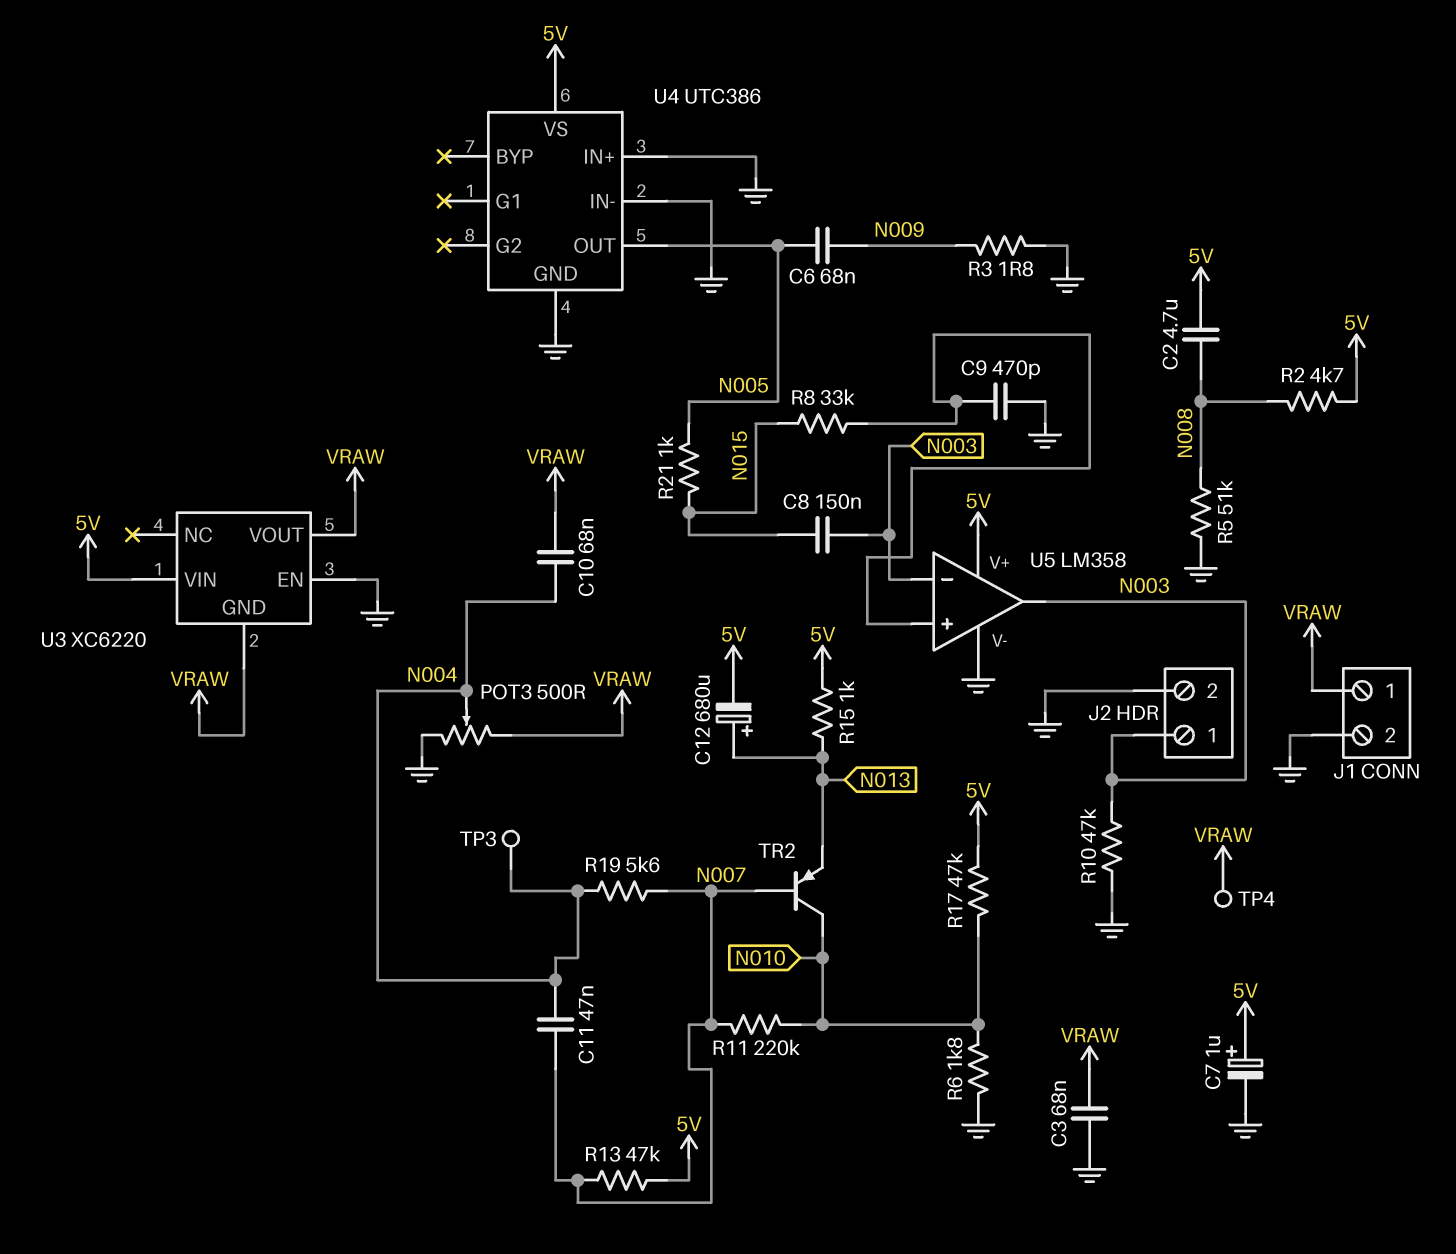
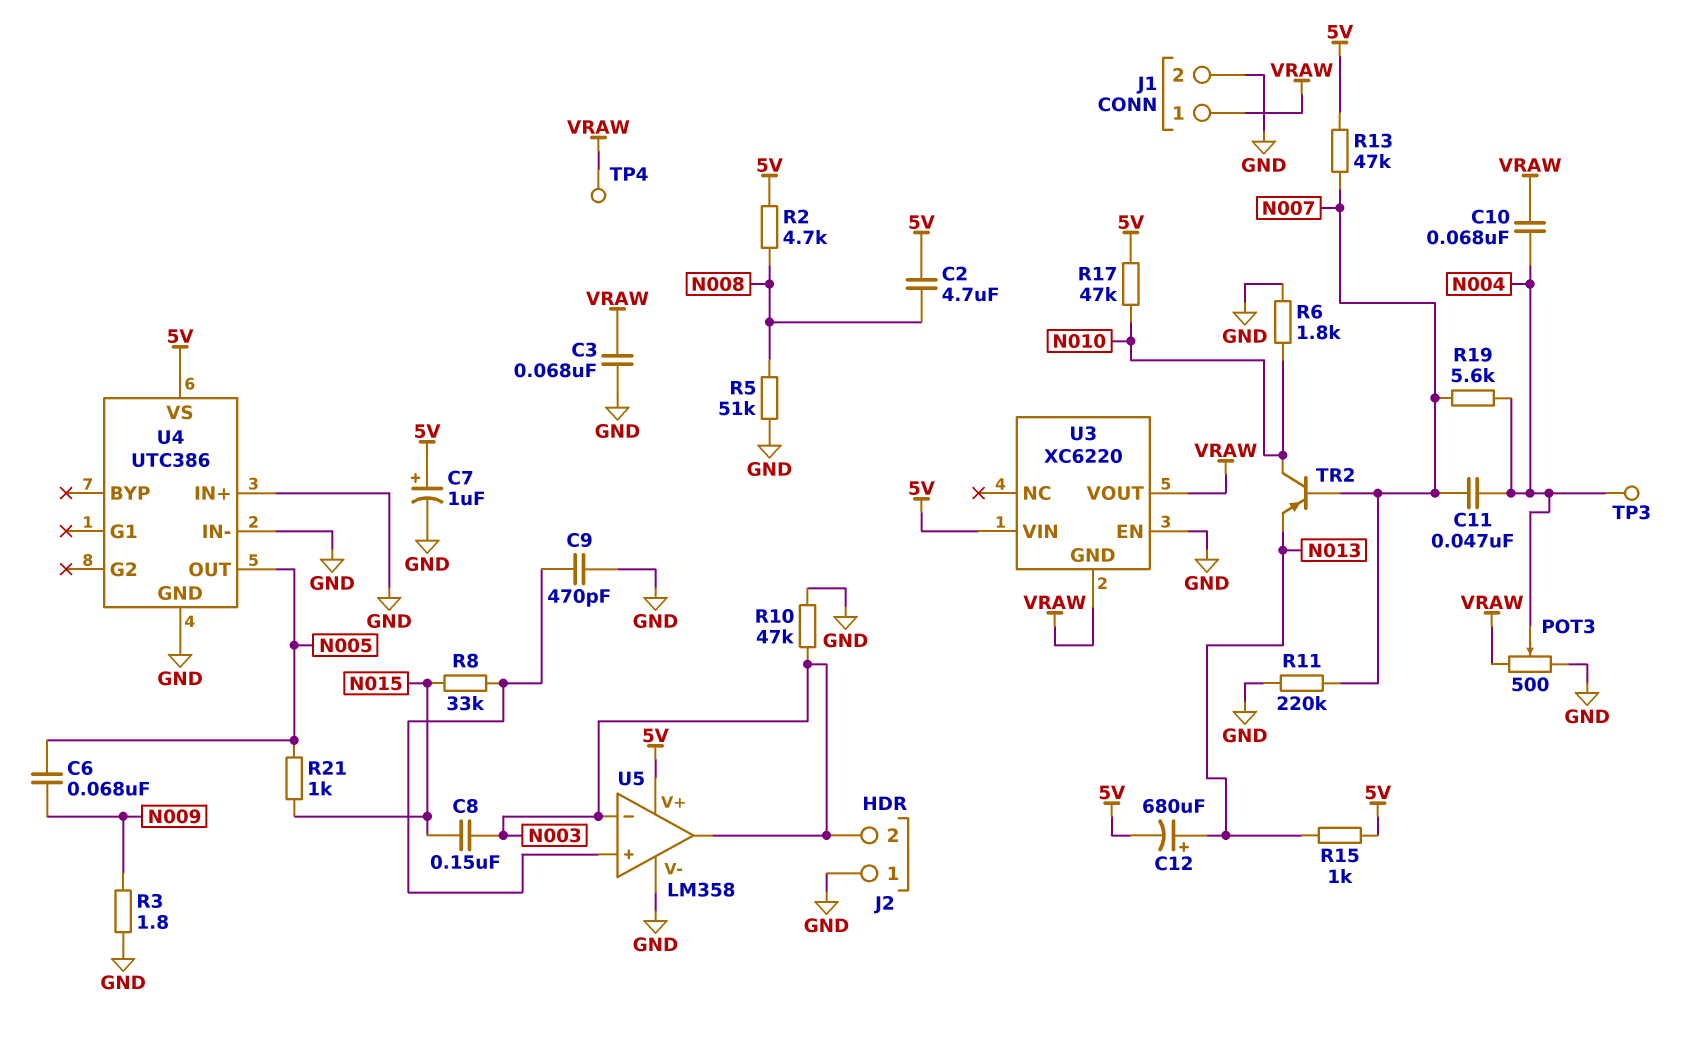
J2 pin 1: N003 -> GND
J2 pin 2: GND -> N003
R11: 220k (N007, N010) -> 220k (GND, N007)

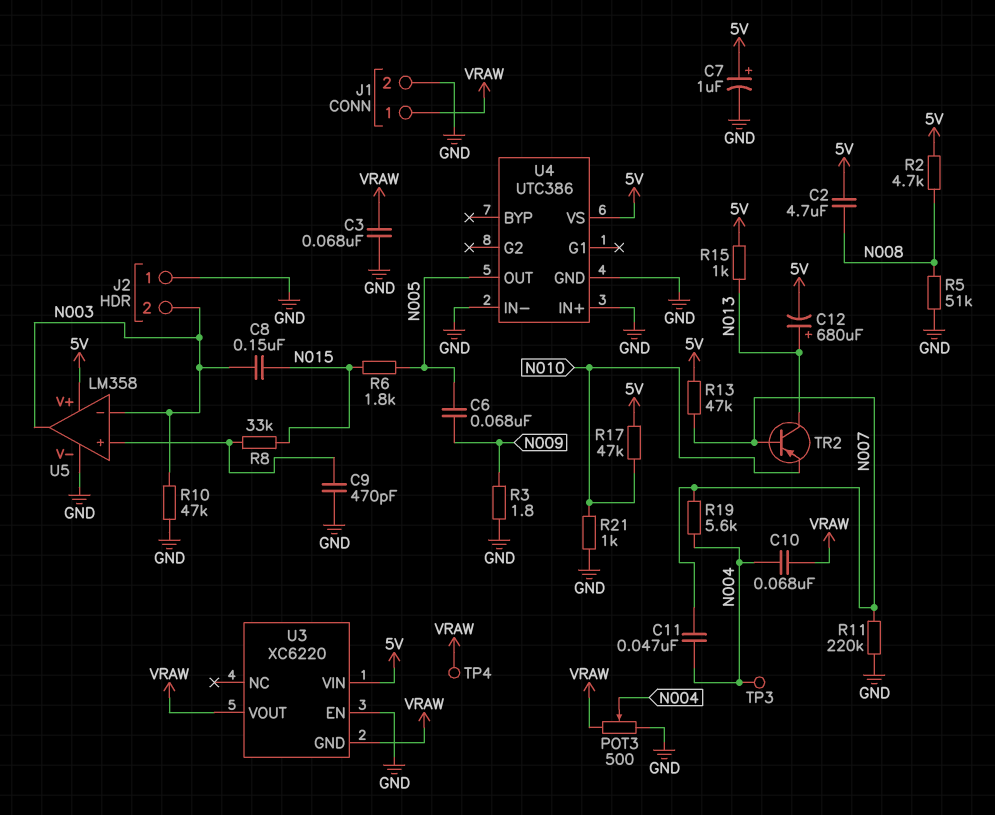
R6: 1.8k (GND, N010) -> 1.8k (N005, N015)
R21: 1k (N005, N015) -> 1k (GND, N010)
TR2: PNP (B N007, C N010, E N013) -> PNP (B N007, C N013, E N010)

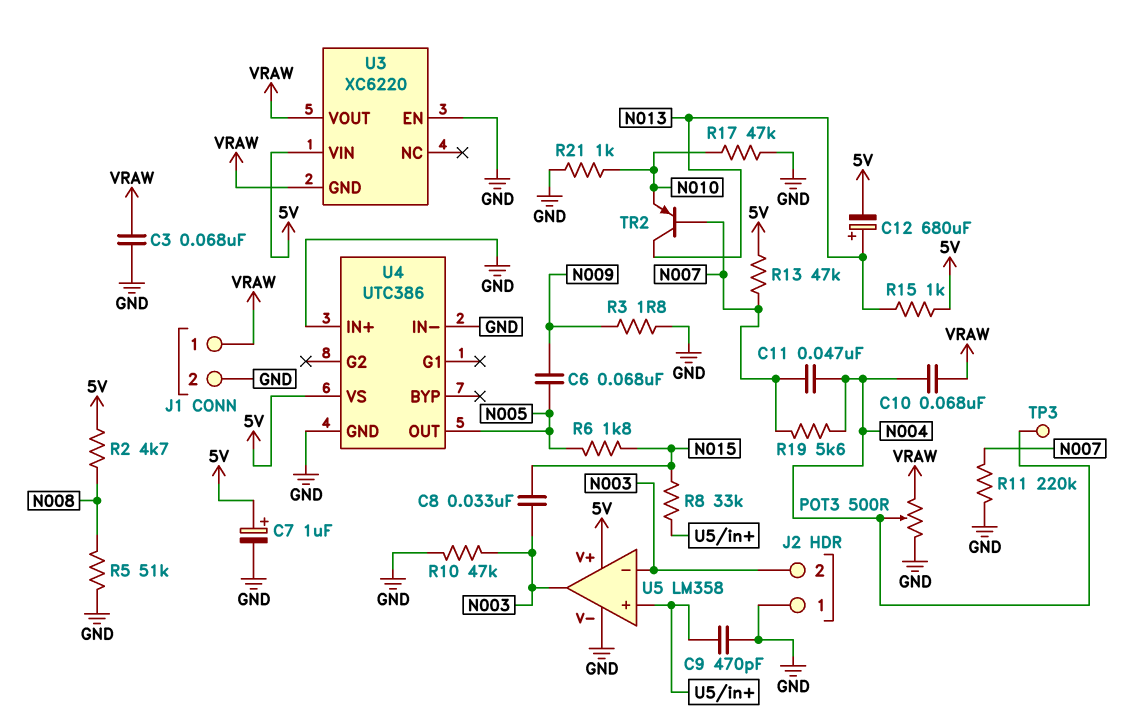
C2: 4.7uF (5V, N008) -> none
C8: 150nF (N003, N015) -> 33nF (N003, N015)
R17: 47k (5V, N010) -> 47k (GND, N010)
TP4: test point (VRAW) -> none

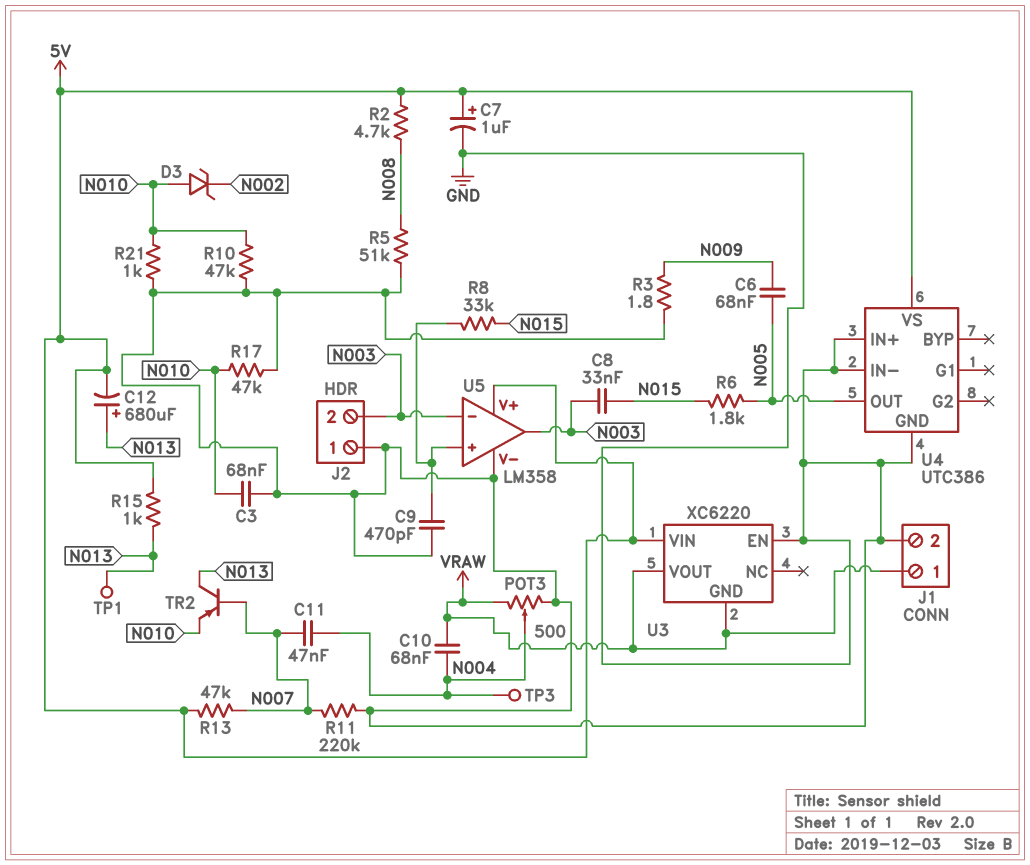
C3: 68nF (GND, VRAW) -> 68nF (GND, N010)
D3: none -> zener (A N010, K N002)
R10: 47k (GND, N003) -> 47k (GND, N010)
R19: 5.6k (N004, N007) -> none
TP1: none -> test point (N013)

